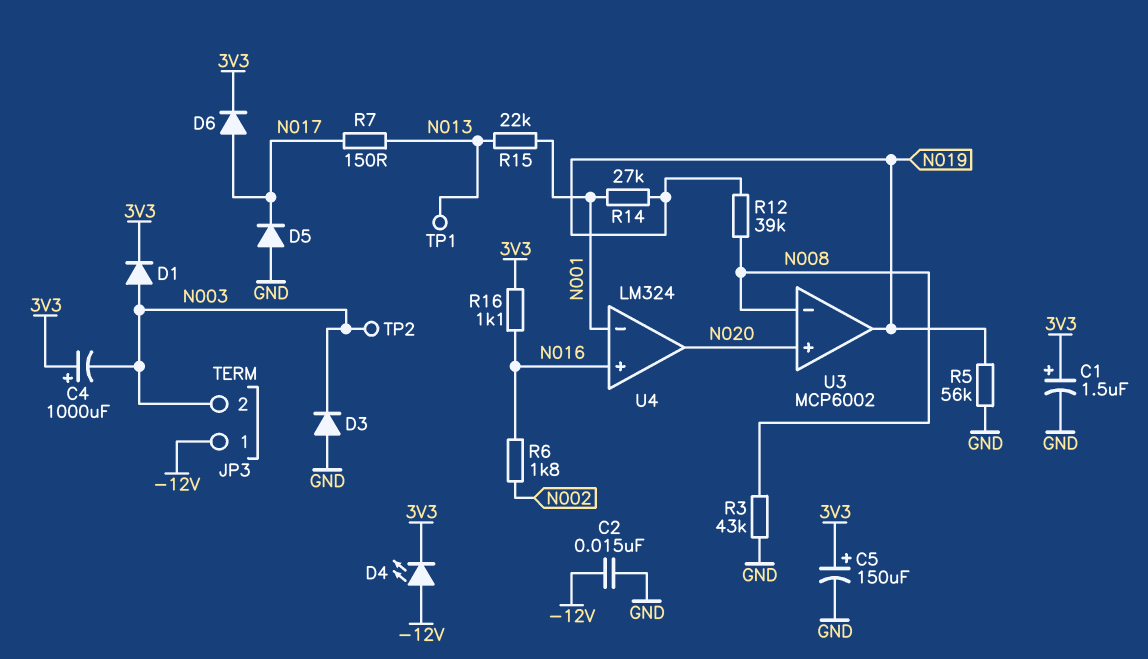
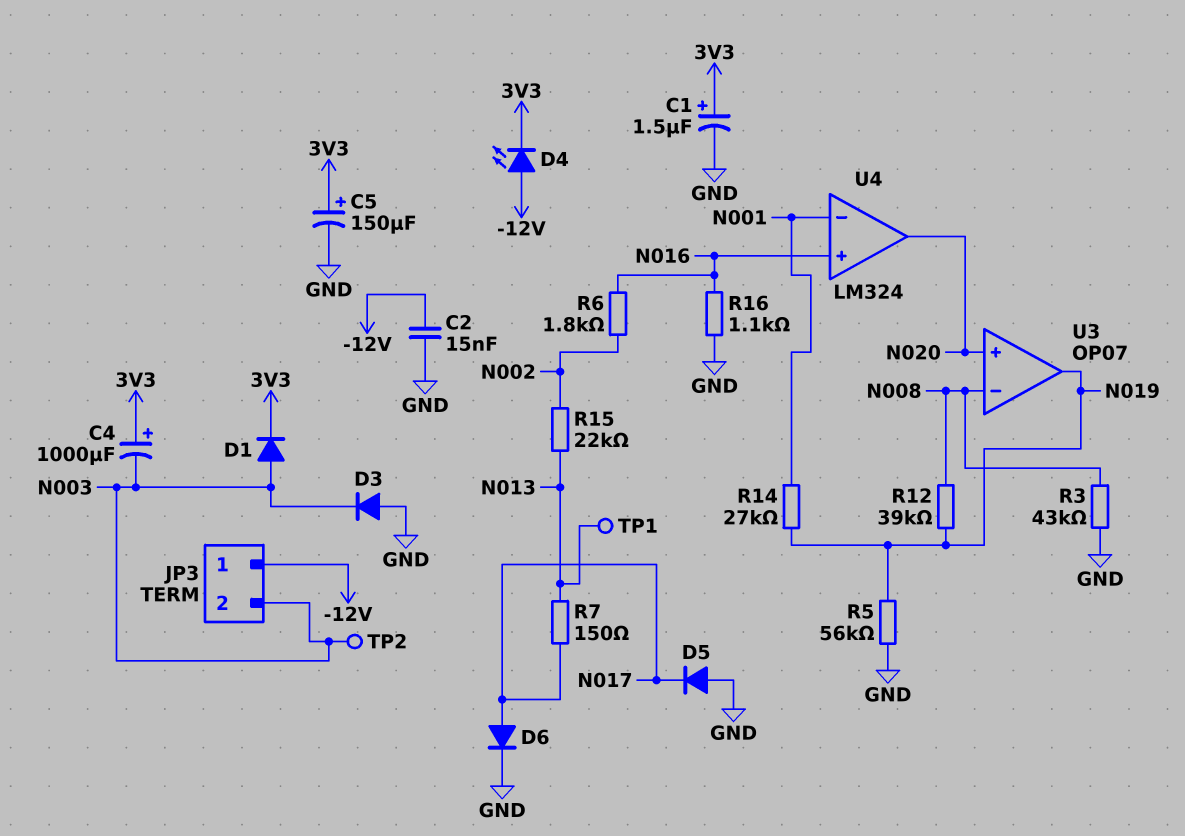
D6: diode (A N017, K 3V3) -> diode (A N017, K GND)
R15: 22k (N001, N013) -> 22k (N002, N013)
R16: 1.1k (3V3, N016) -> 1.1k (GND, N016)
U3: MCP6002 -> OP07

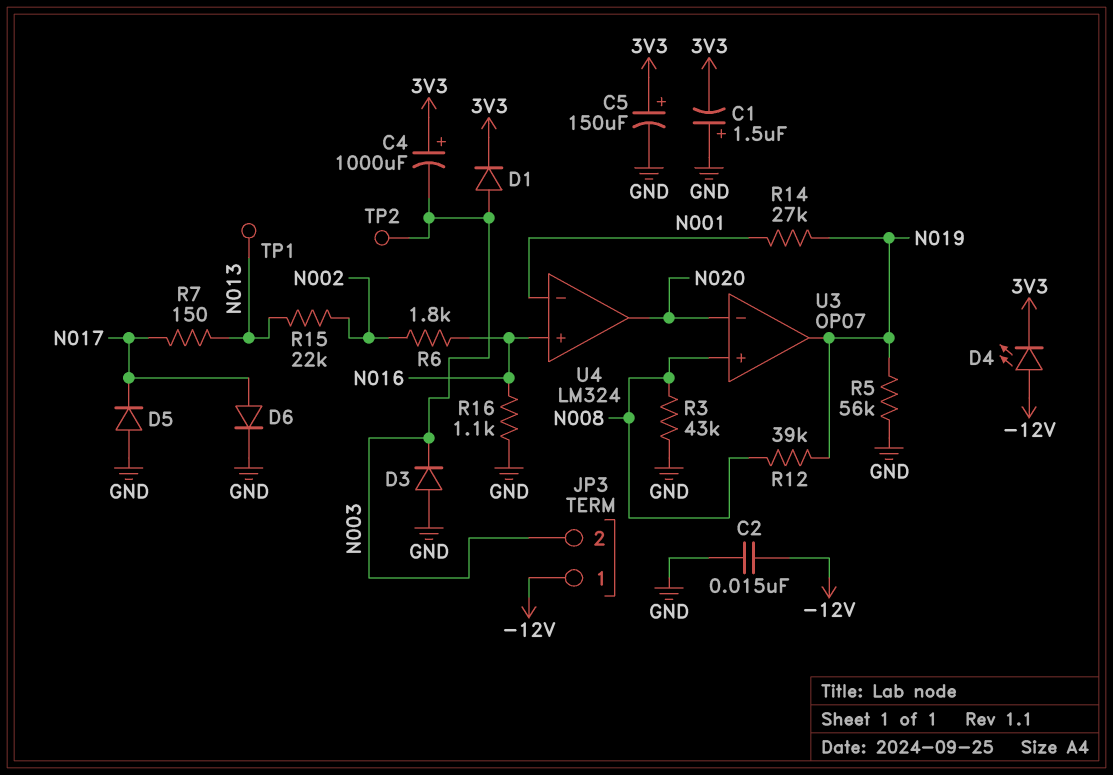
C1: 1.5uF (plus 3V3, minus GND) -> 1.5uF (plus GND, minus 3V3)
U3 pin in+: N020 -> N008
U3 pin in-: N008 -> N020

